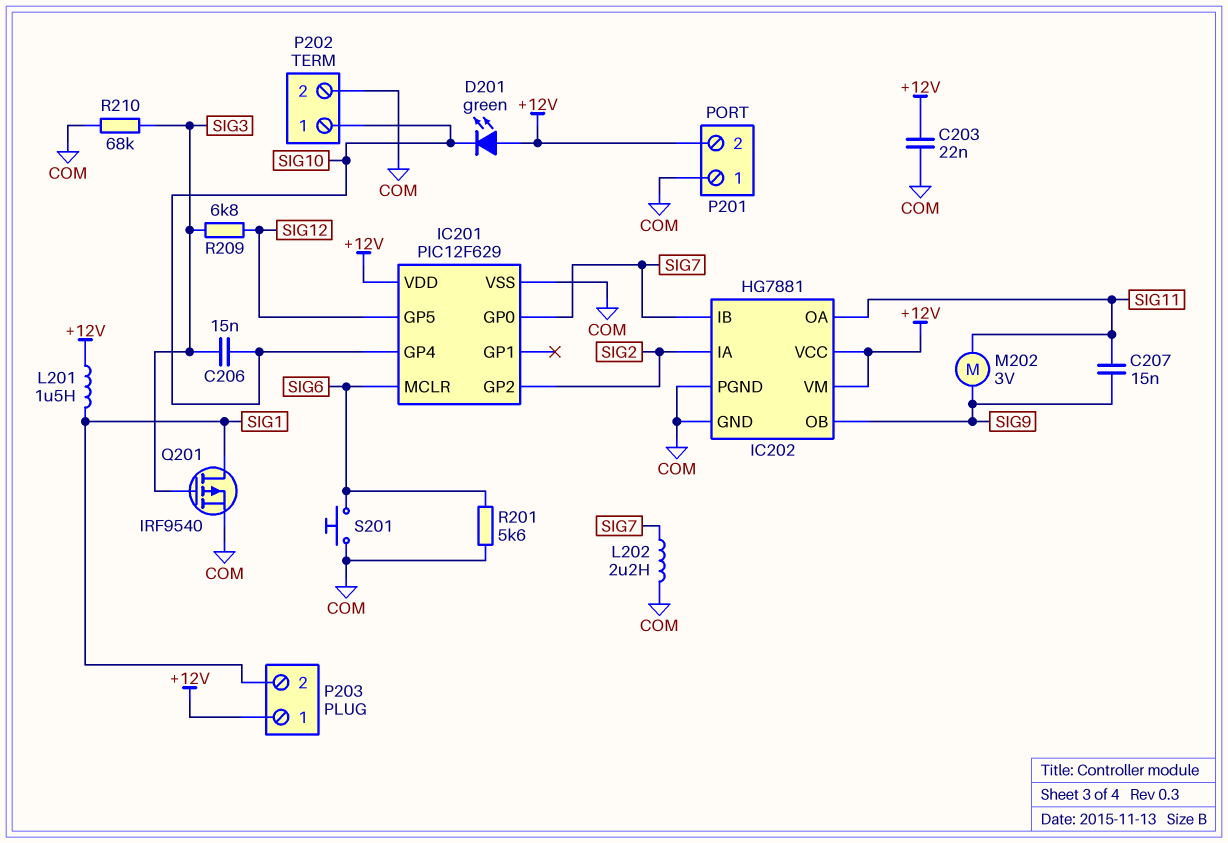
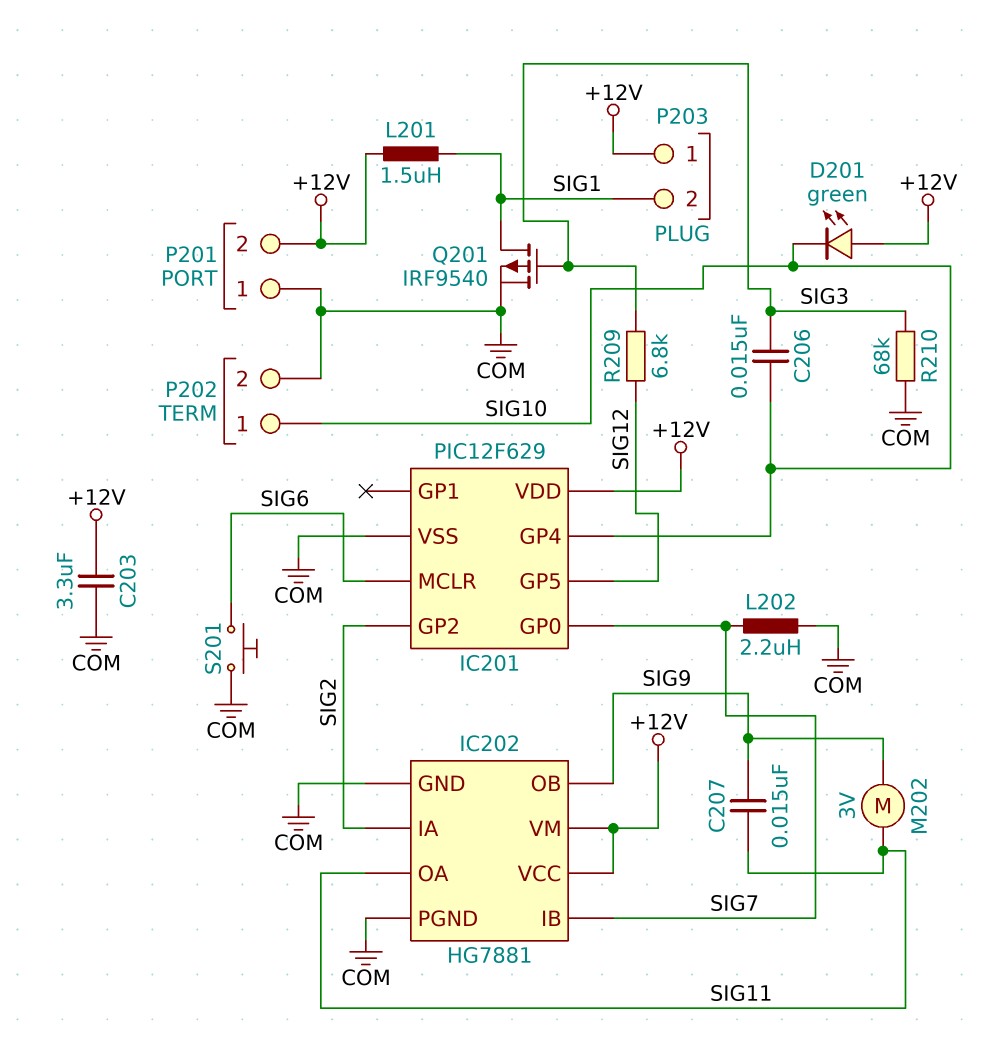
C203: 22nF (+12V, COM) -> 3.3uF (+12V, COM)
R201: 5.6k (COM, SIG6) -> none

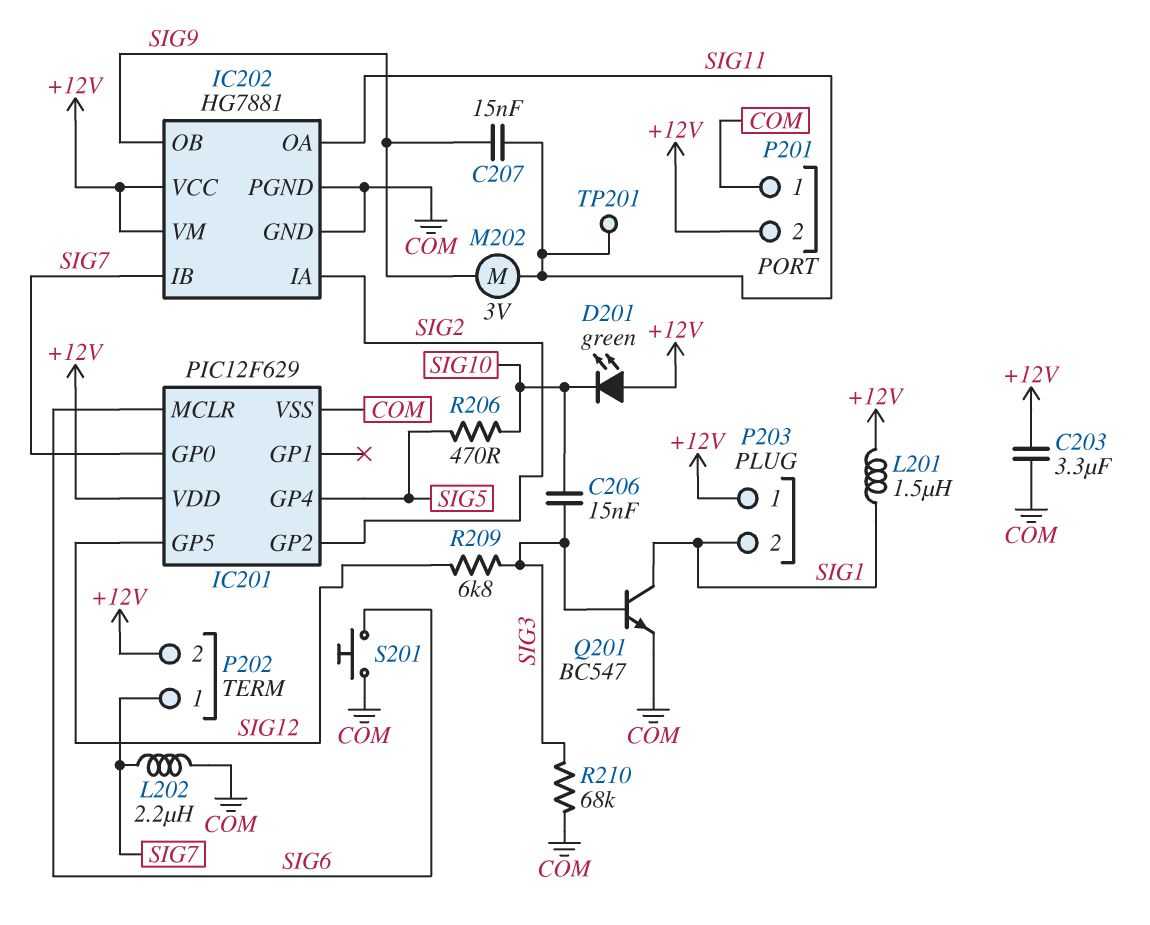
IC201 pin GP4: SIG10 -> SIG5
P202 pin 1: SIG10 -> SIG7
P202 pin 2: COM -> +12V
Q201: PMOS IRF9540 (G SIG3, D SIG1, S COM) -> NPN BC547 (B SIG3, C SIG1, E COM)
R206: none -> 470 (SIG5, SIG10)
TP201: none -> test point (SIG11)

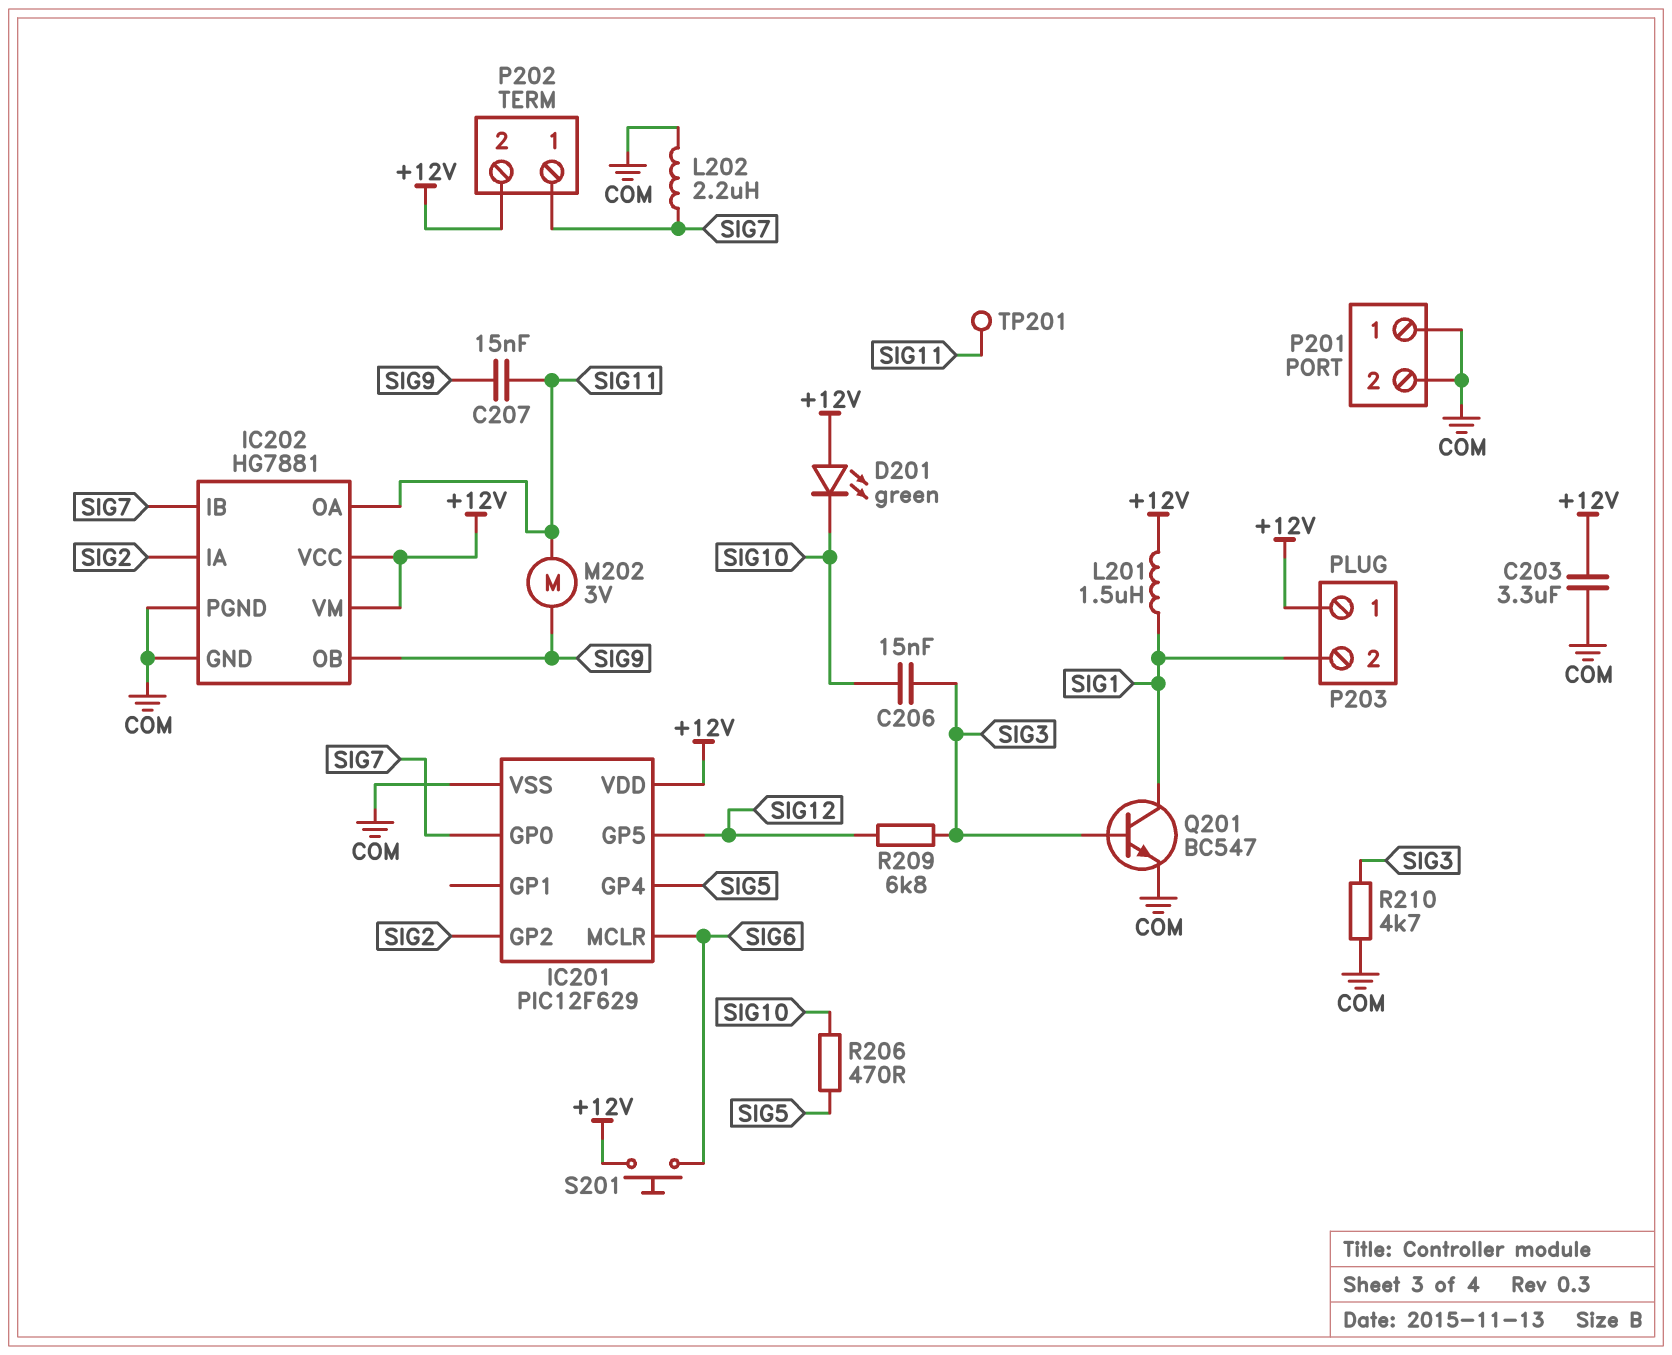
P201 pin 2: +12V -> COM
R210: 68k (COM, SIG3) -> 4.7k (COM, SIG3)
S201: button (COM, SIG6) -> button (+12V, SIG6)

